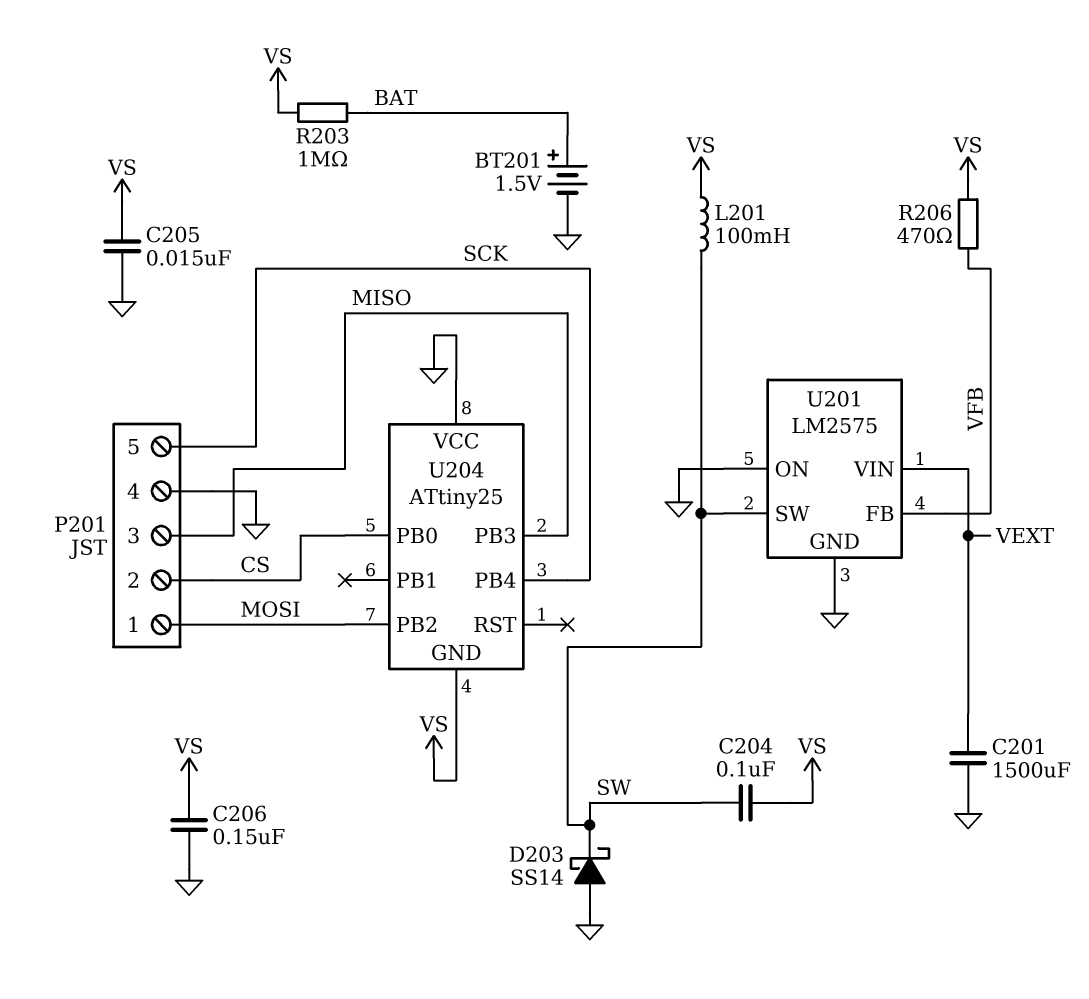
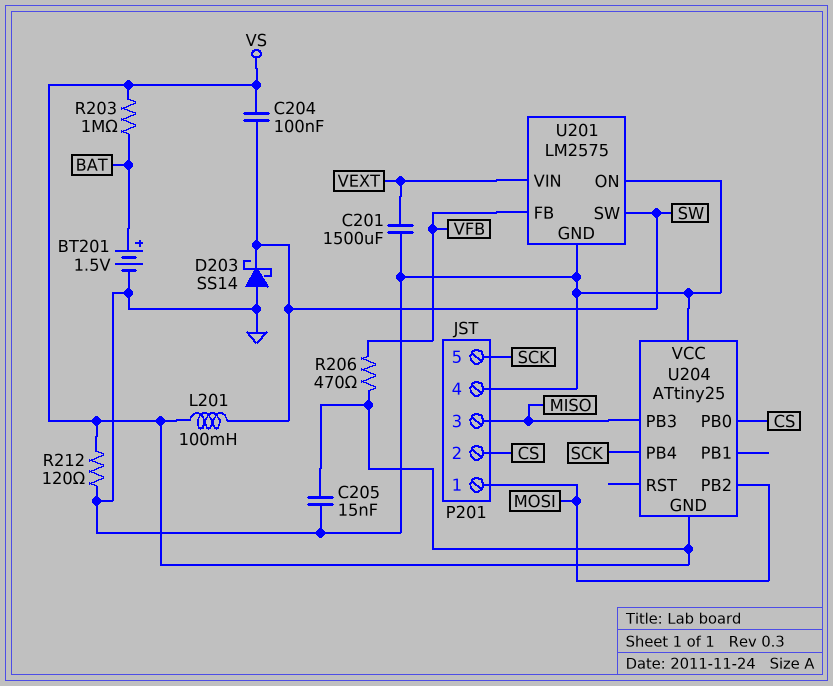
C206: 150nF (GND, VS) -> none
R212: none -> 120 (GND, VS)

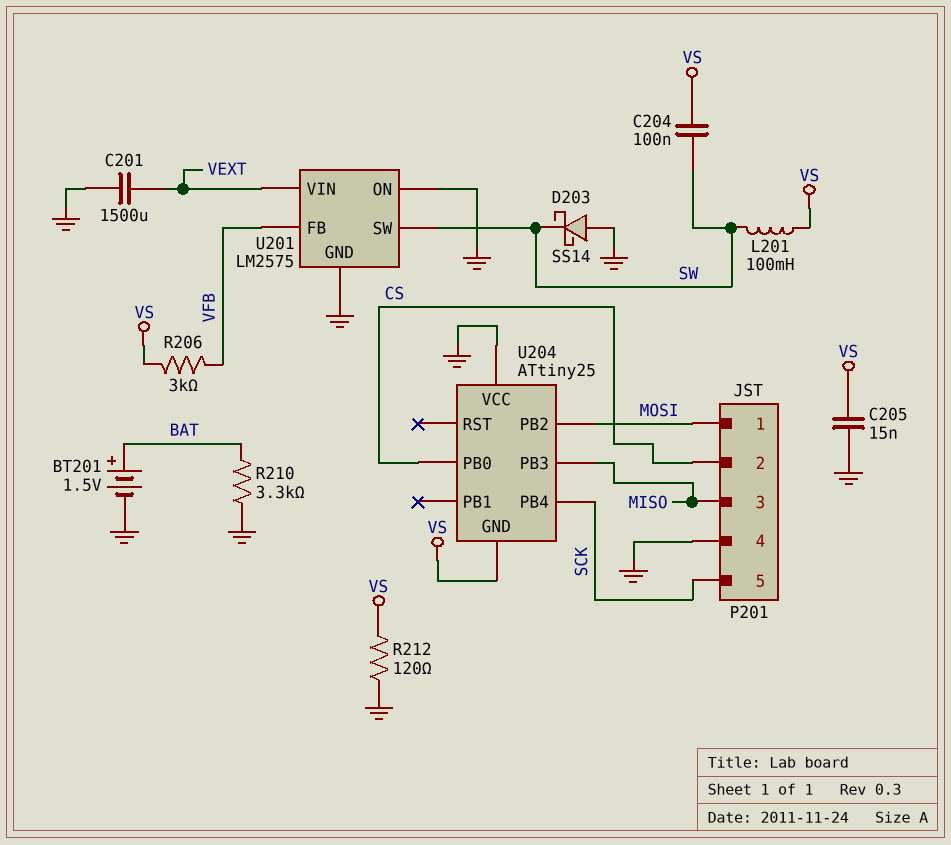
R203: 1M (BAT, VS) -> none
R206: 470 (VFB, VS) -> 3k (VFB, VS)
R210: none -> 3.3k (BAT, GND)

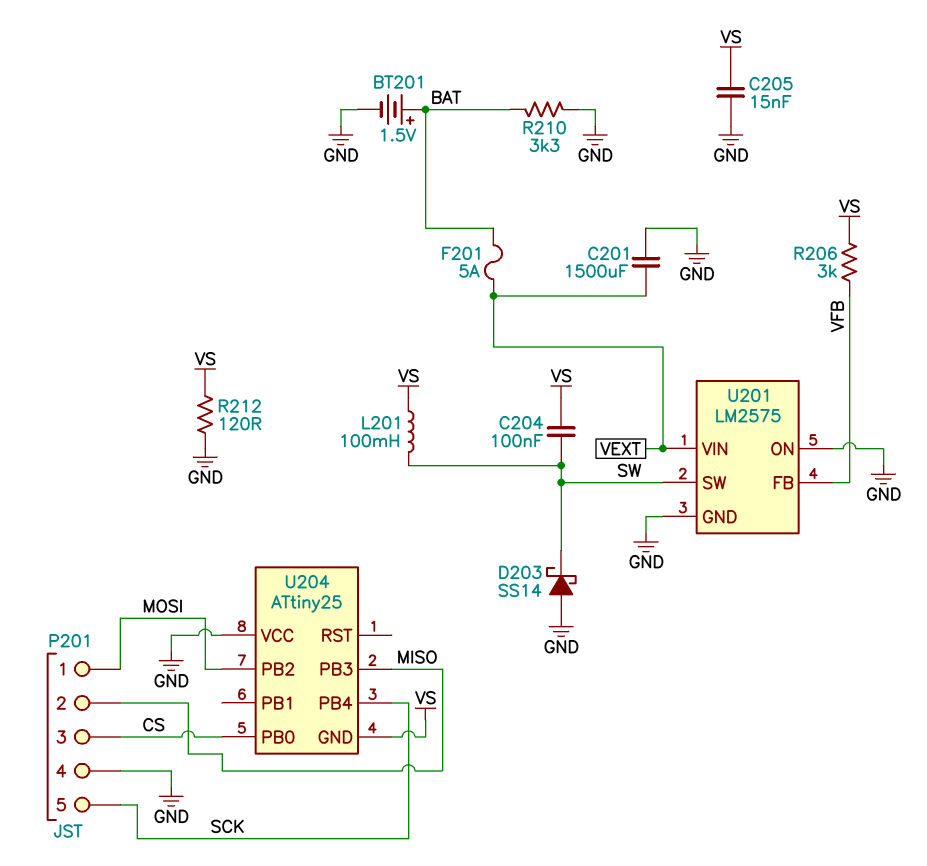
F201: none -> 5A (BAT, VEXT)
P201 pin 2: CS -> MISO
P201 pin 3: MISO -> CS

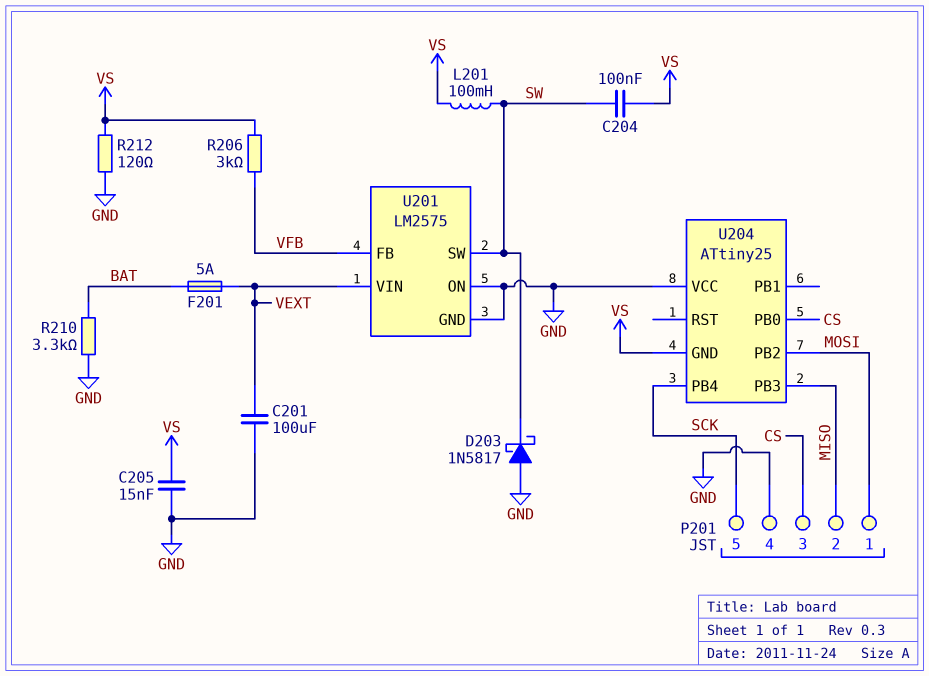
BT201: 1.5V (plus BAT, minus GND) -> none
C201: 1500uF (GND, VEXT) -> 100uF (GND, VEXT)
D203: schottky SS14 (A GND, K SW) -> schottky 1N5817 (A GND, K SW)

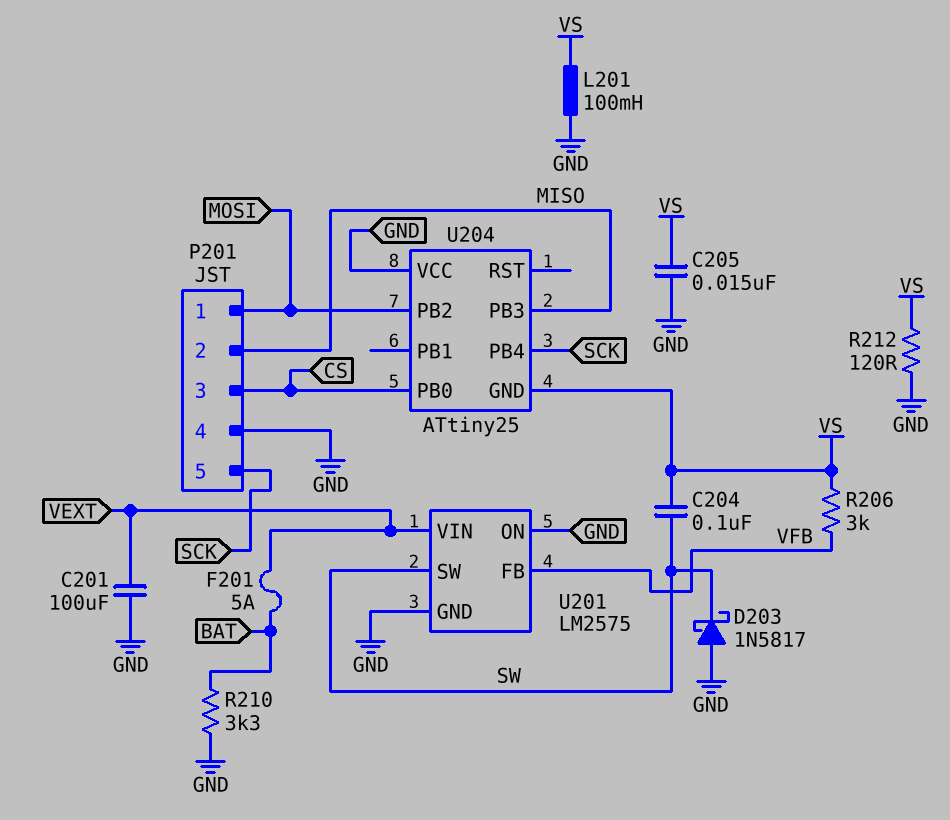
L201: 100mH (SW, VS) -> 100mH (GND, VS)

